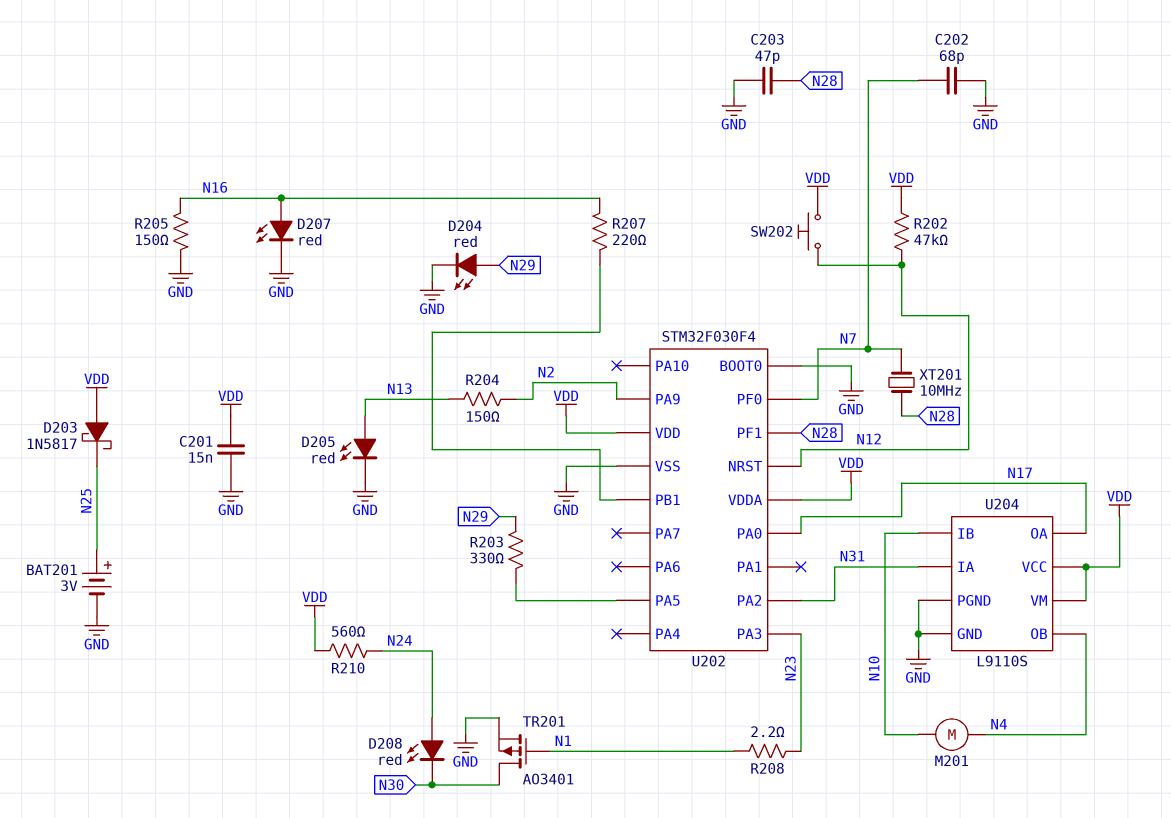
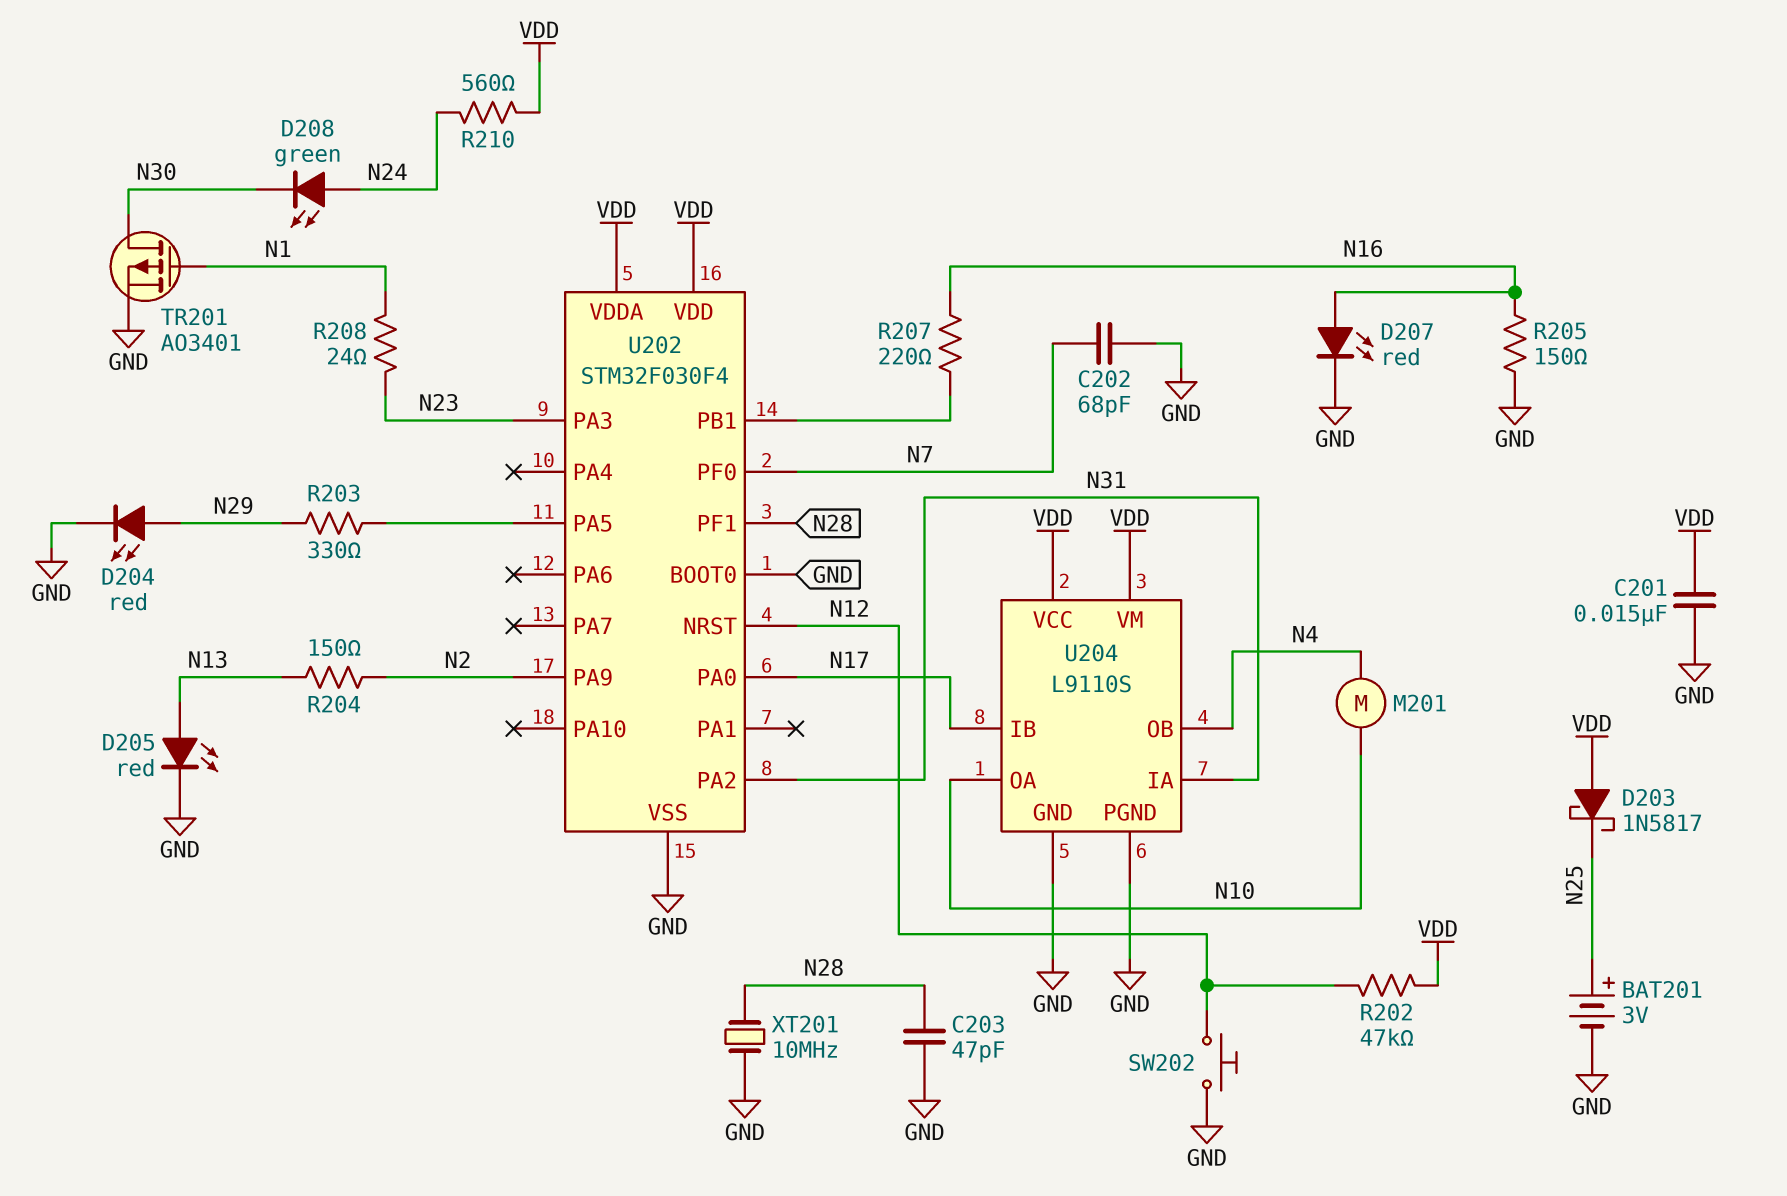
D208: LED red (A N24, K N30) -> LED green (A N24, K N30)
R208: 2.2 (N1, N23) -> 24 (N1, N23)
SW202: button (N12, VDD) -> button (GND, N12)
U204 pin IB: N10 -> N17
U204 pin OA: N17 -> N10
XT201: 10MHz (N7, N28) -> 10MHz (GND, N28)

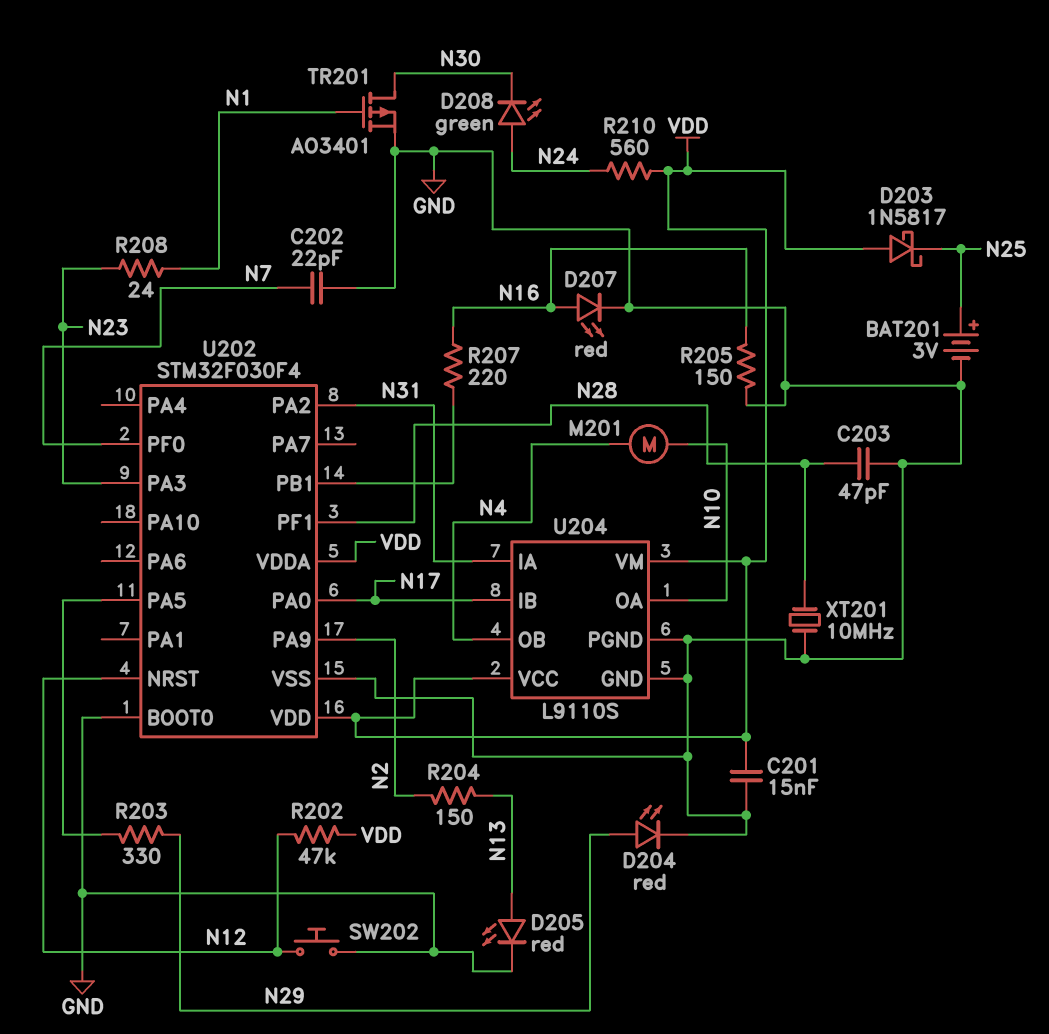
C202: 68pF (GND, N7) -> 22pF (GND, N7)

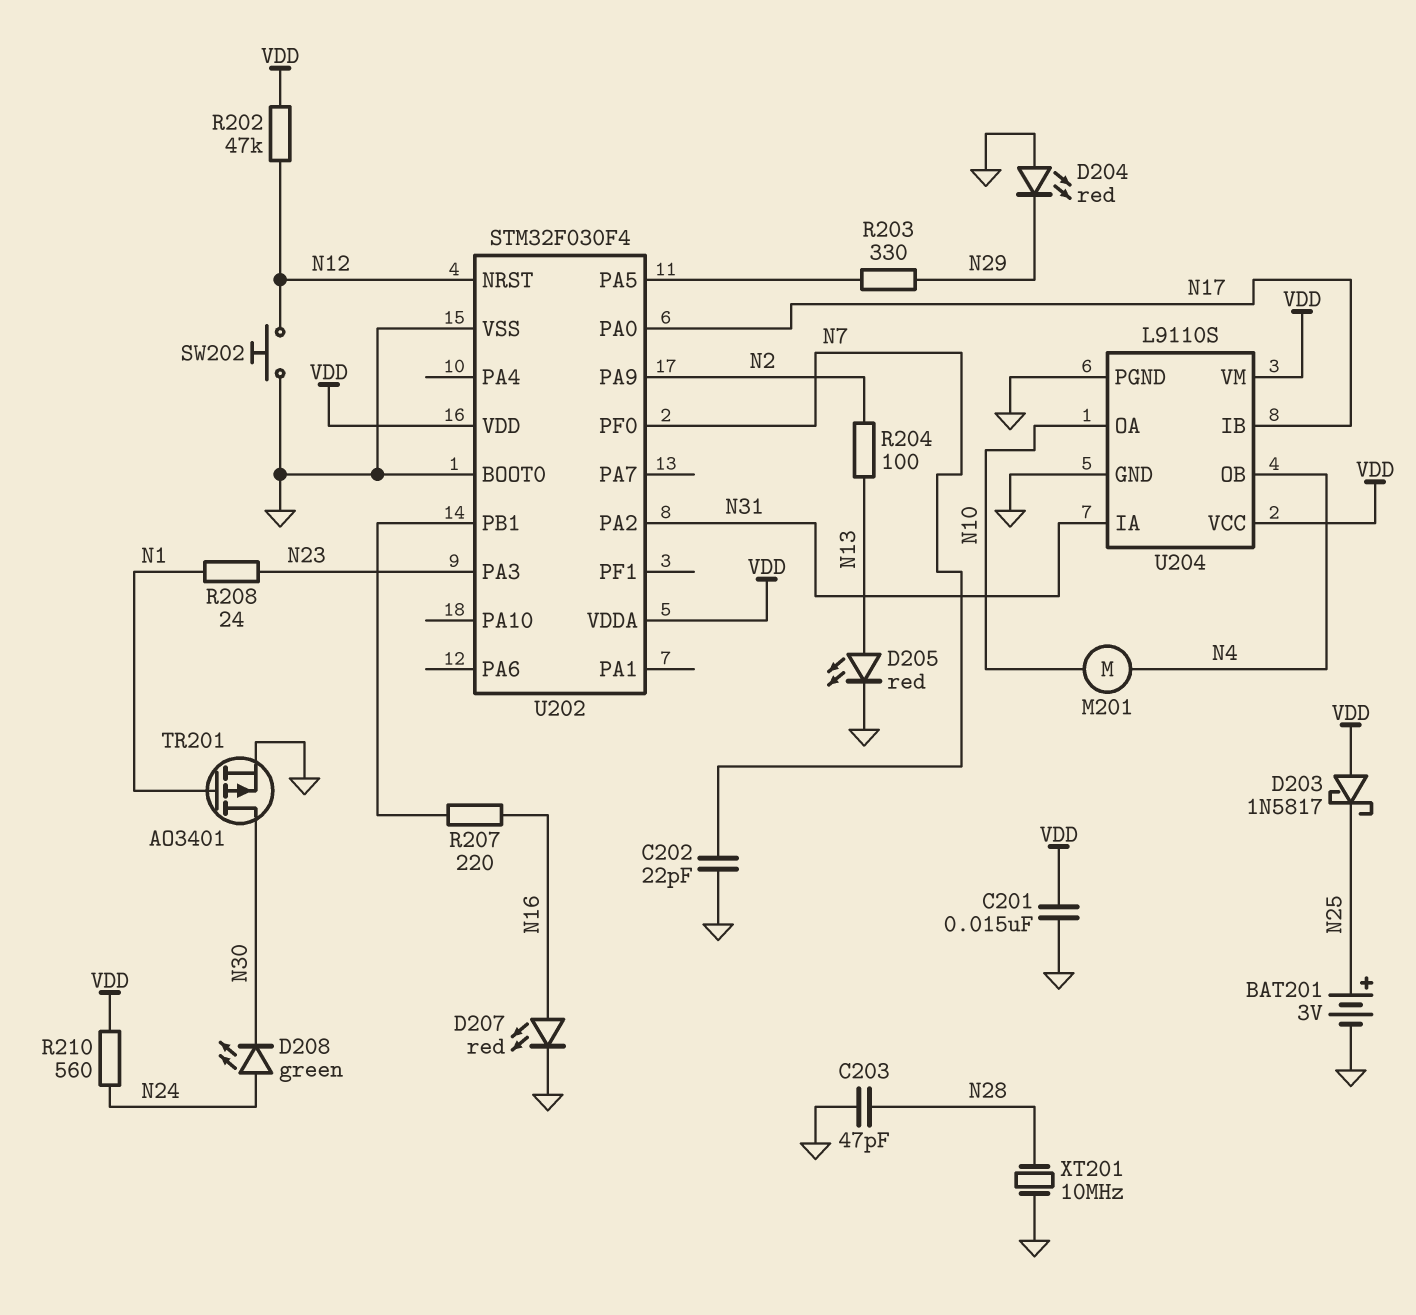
D204: LED red (A N29, K GND) -> LED red (A GND, K N29)
R204: 150 (N2, N13) -> 100 (N2, N13)
R205: 150 (GND, N16) -> none
U202 pin PF1: N28 -> none

